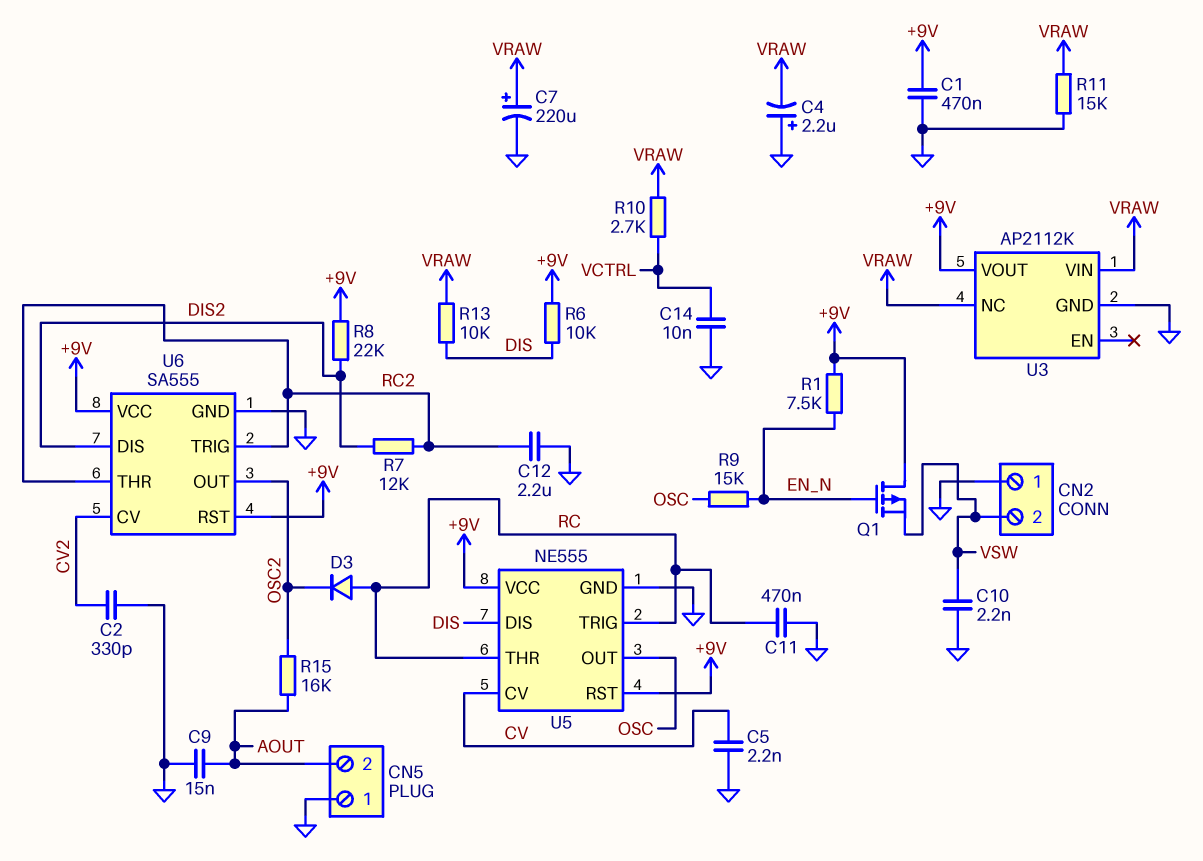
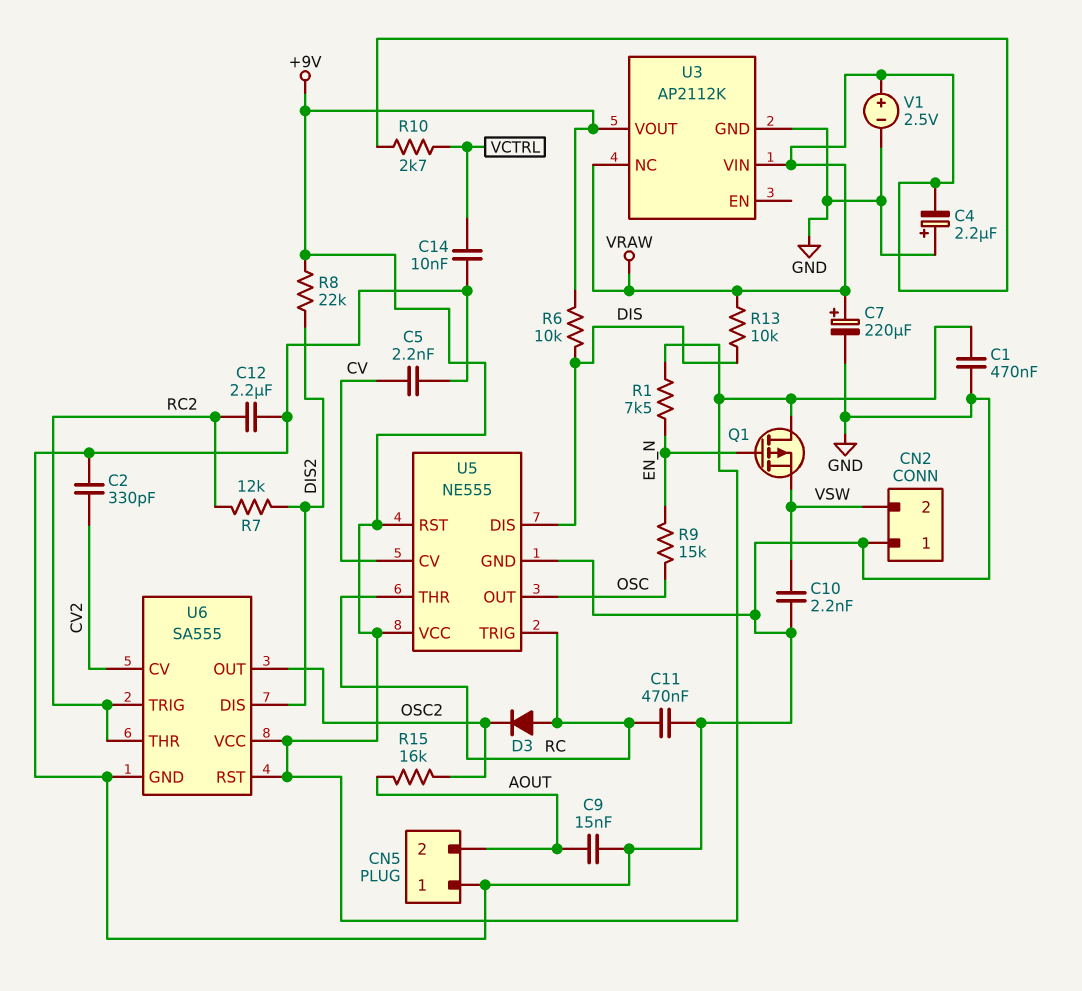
R11: 15k (GND, VRAW) -> none
V1: none -> 2.5V (plus VRAW, minus GND)

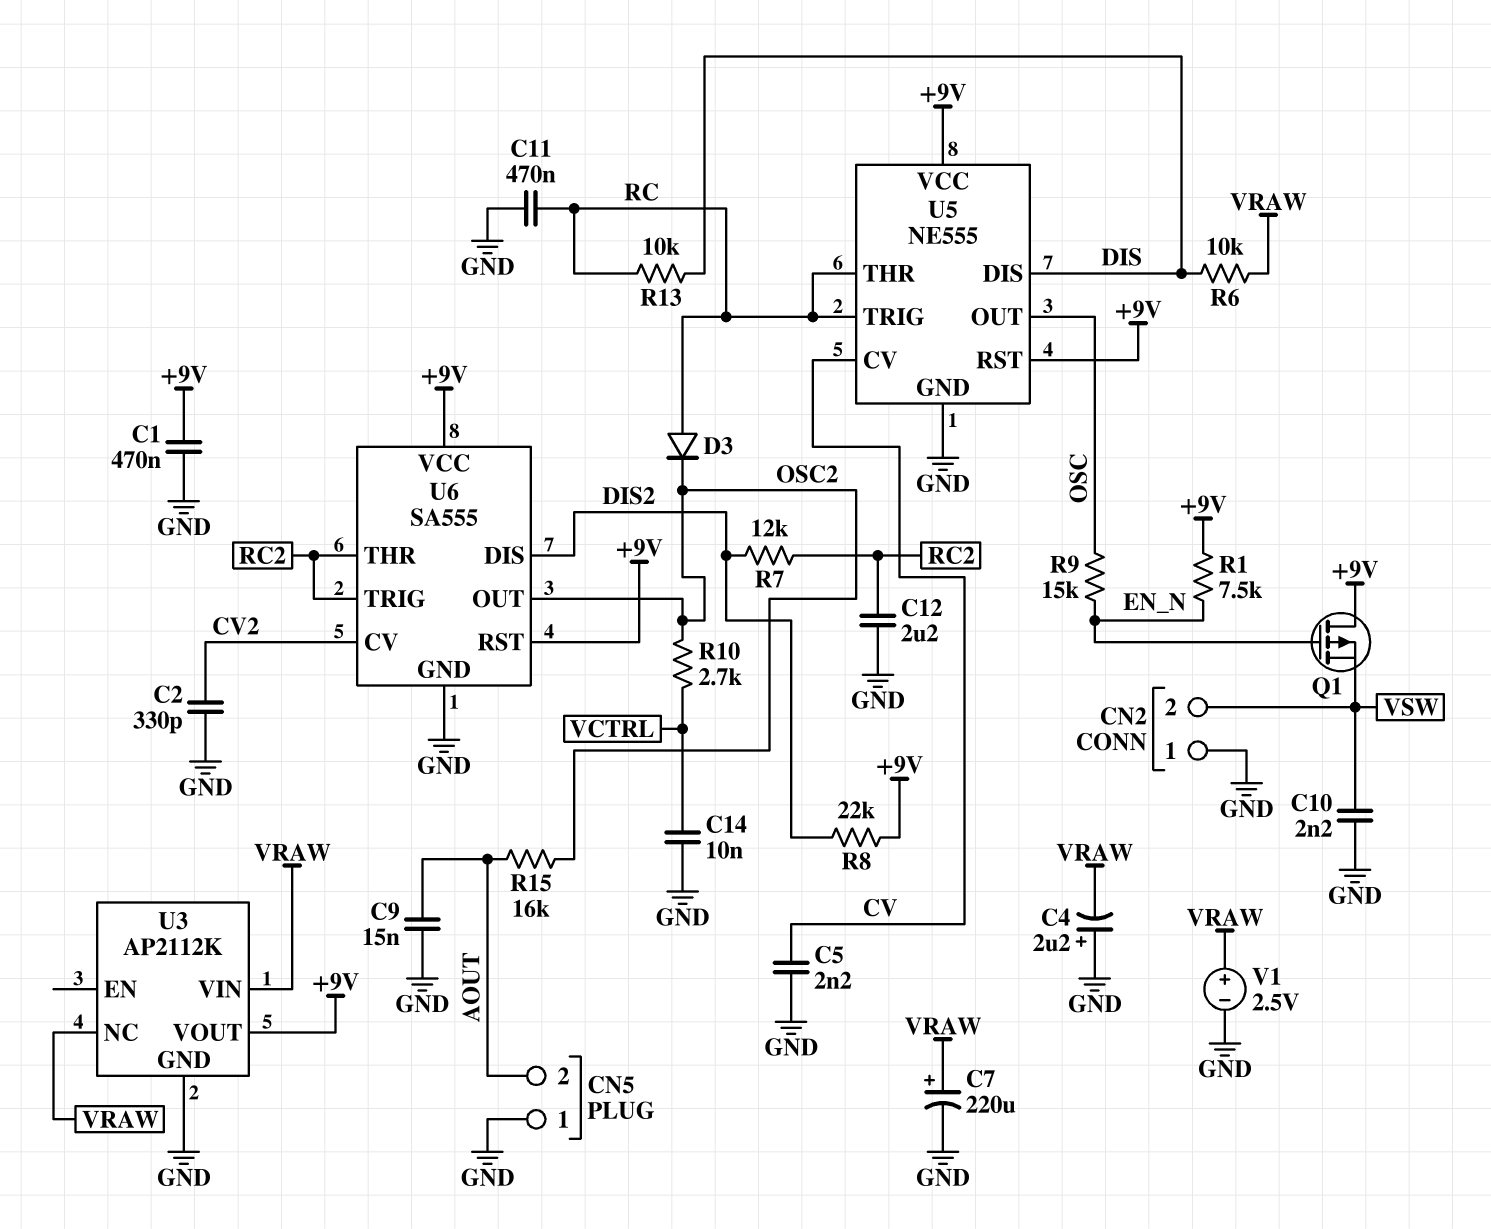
R6: 10k (+9V, DIS) -> 10k (DIS, VRAW)
R10: 2.7k (VCTRL, VRAW) -> 2.7k (OSC2, VCTRL)
R13: 10k (DIS, VRAW) -> 10k (DIS, RC)

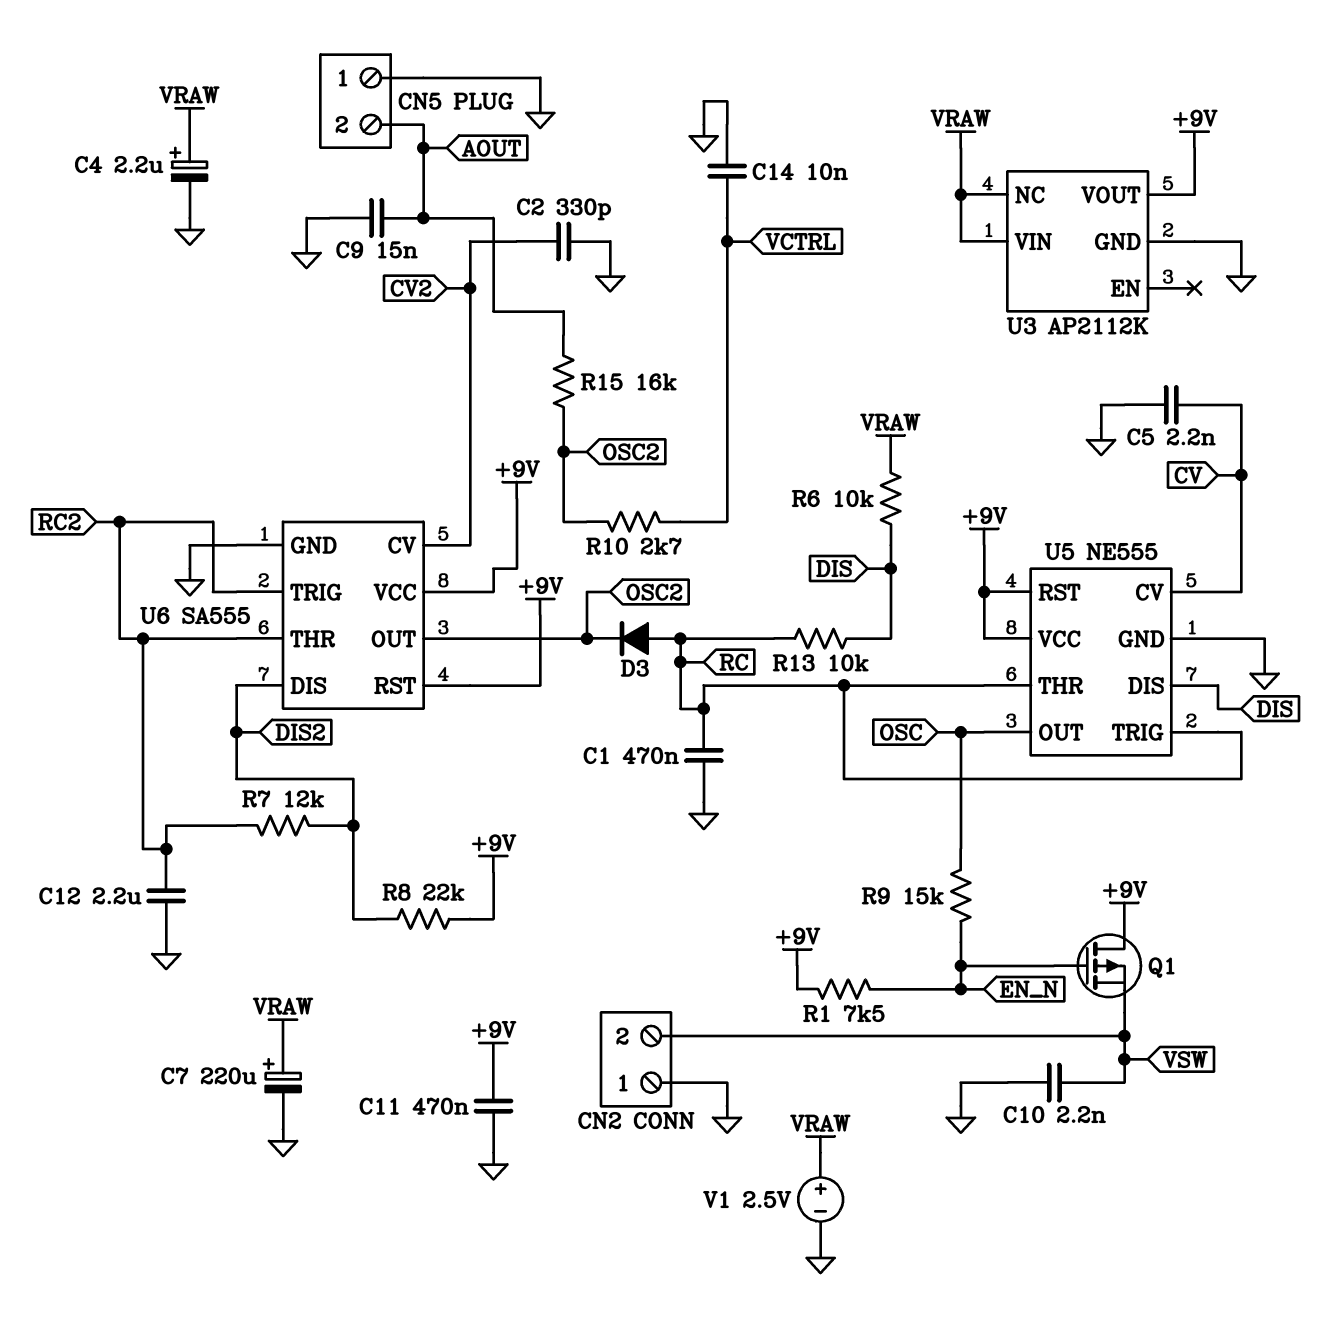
C1: 470nF (+9V, GND) -> 470nF (GND, RC)
C4: 2.2uF (plus GND, minus VRAW) -> 2.2uF (plus VRAW, minus GND)
C11: 470nF (GND, RC) -> 470nF (+9V, GND)

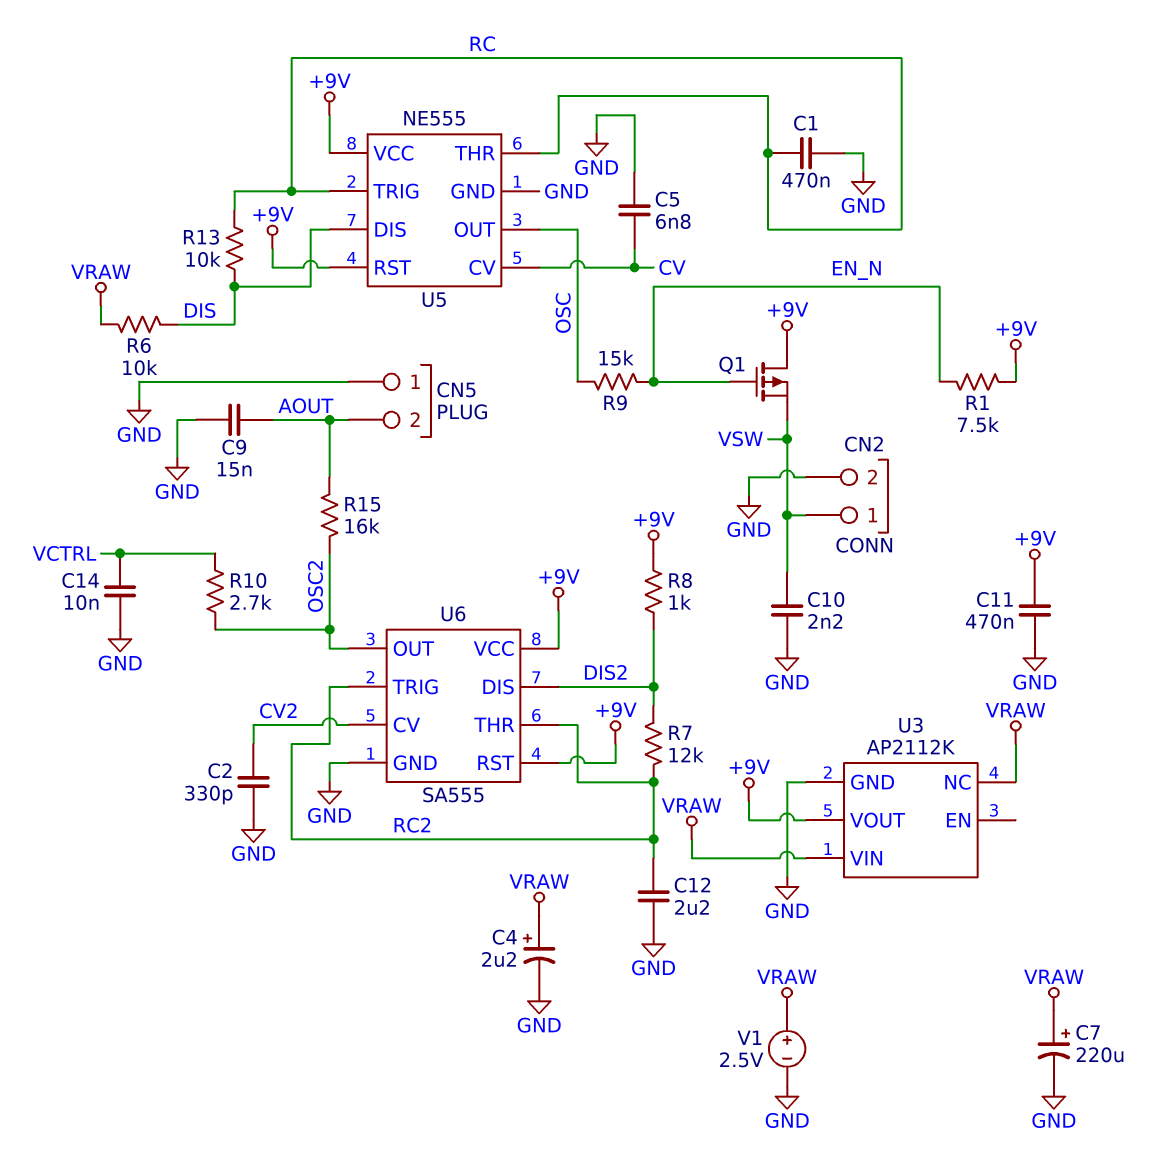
C5: 2.2nF (CV, GND) -> 6.8nF (CV, GND)
CN2 pin 1: GND -> VSW
CN2 pin 2: VSW -> GND
D3: diode (A RC, K OSC2) -> none
R8: 22k (+9V, DIS2) -> 1k (+9V, DIS2)

